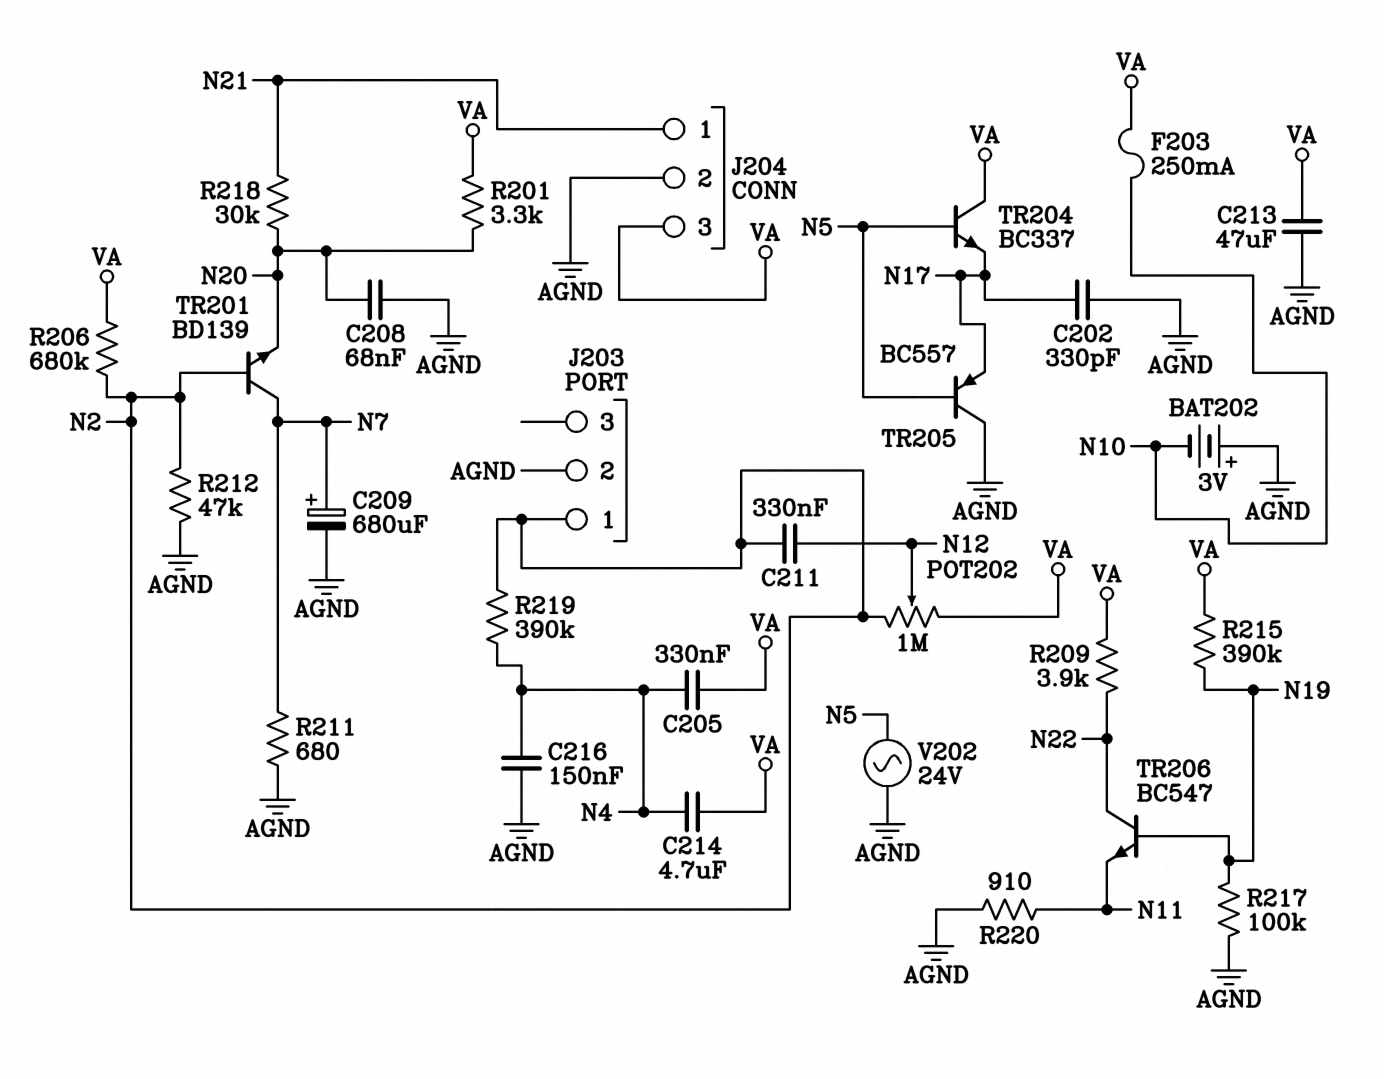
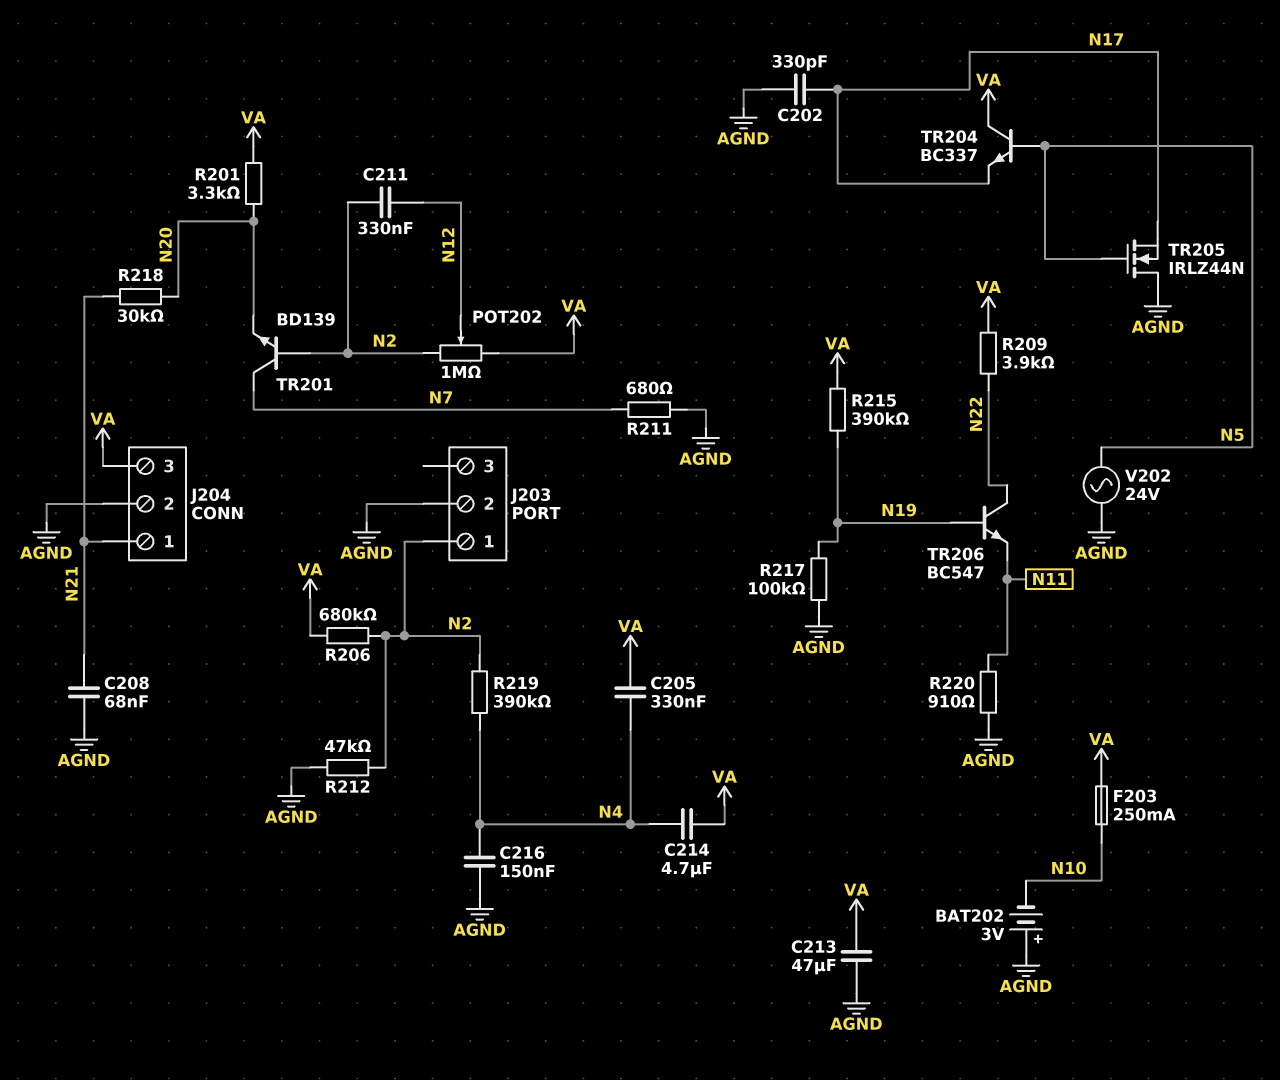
C208: 68nF (AGND, N20) -> 68nF (AGND, N21)
C209: 680uF (plus N7, minus AGND) -> none
TR205: PNP BC557 (B N5, C AGND, E N17) -> NMOS IRLZ44N (G N5, D AGND, S N17)

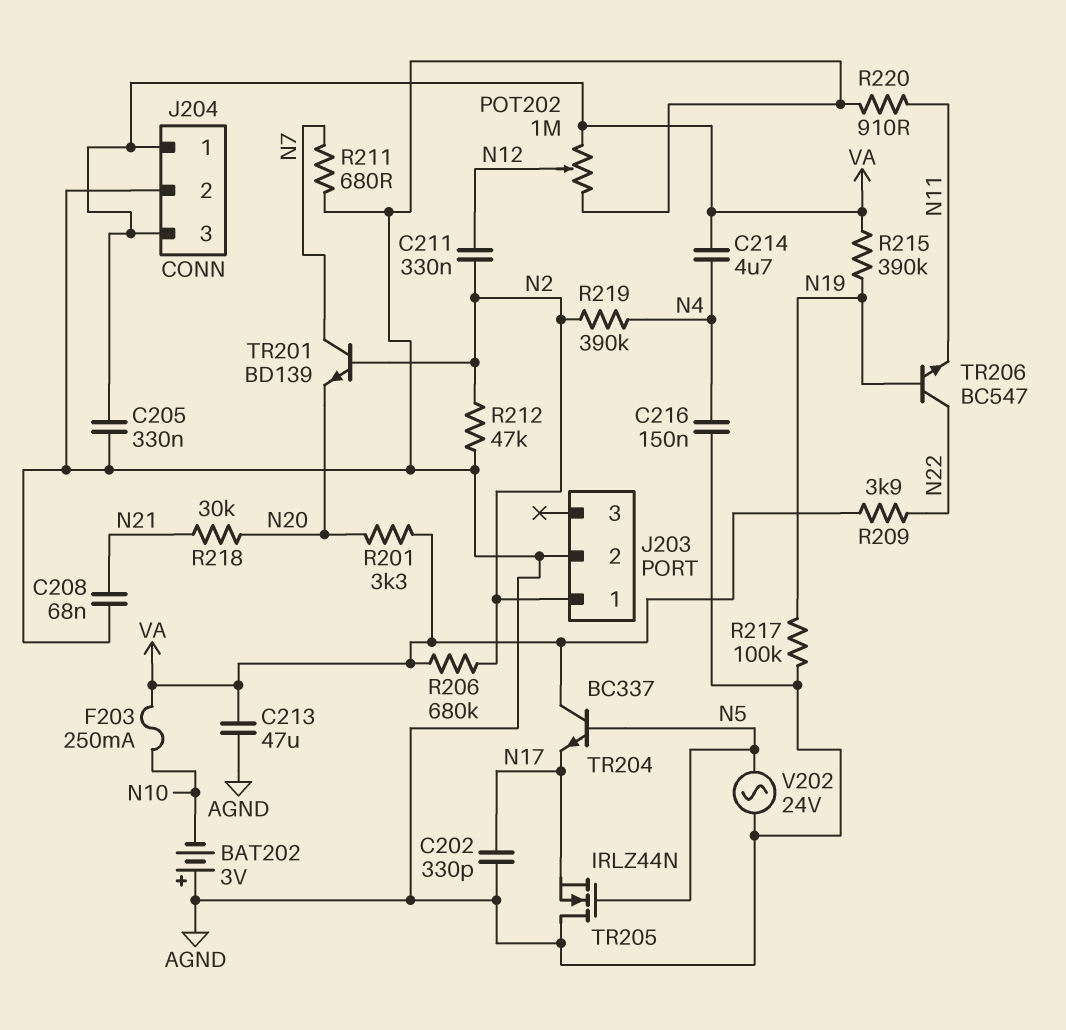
C205: 330nF (N4, VA) -> 330nF (AGND, VA)
J204 pin 1: N21 -> VA
POT202: 1M (N2, VA, wiper N12) -> 1M (AGND, VA, wiper N12)

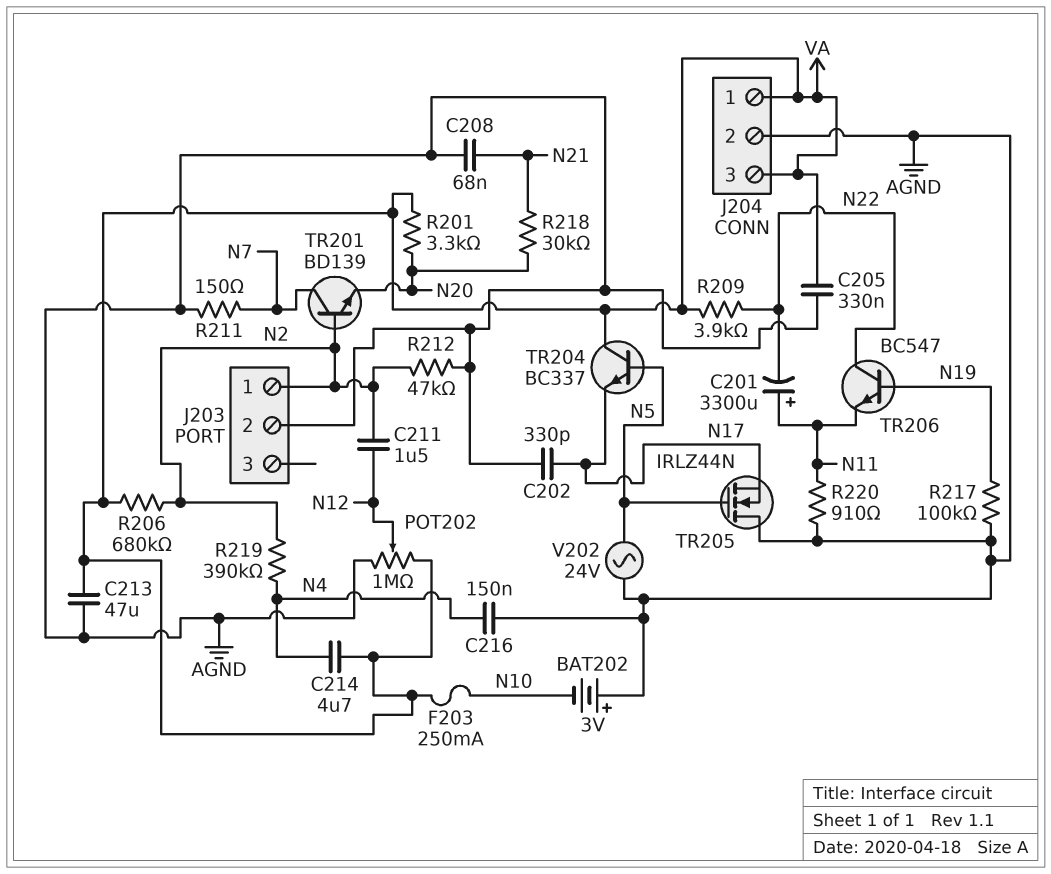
C201: none -> 3300uF (plus N11, minus N22)
C211: 330nF (N2, N12) -> 1.5uF (N2, N12)
R211: 680 (AGND, N7) -> 150 (AGND, N7)
R215: 390k (N19, VA) -> none

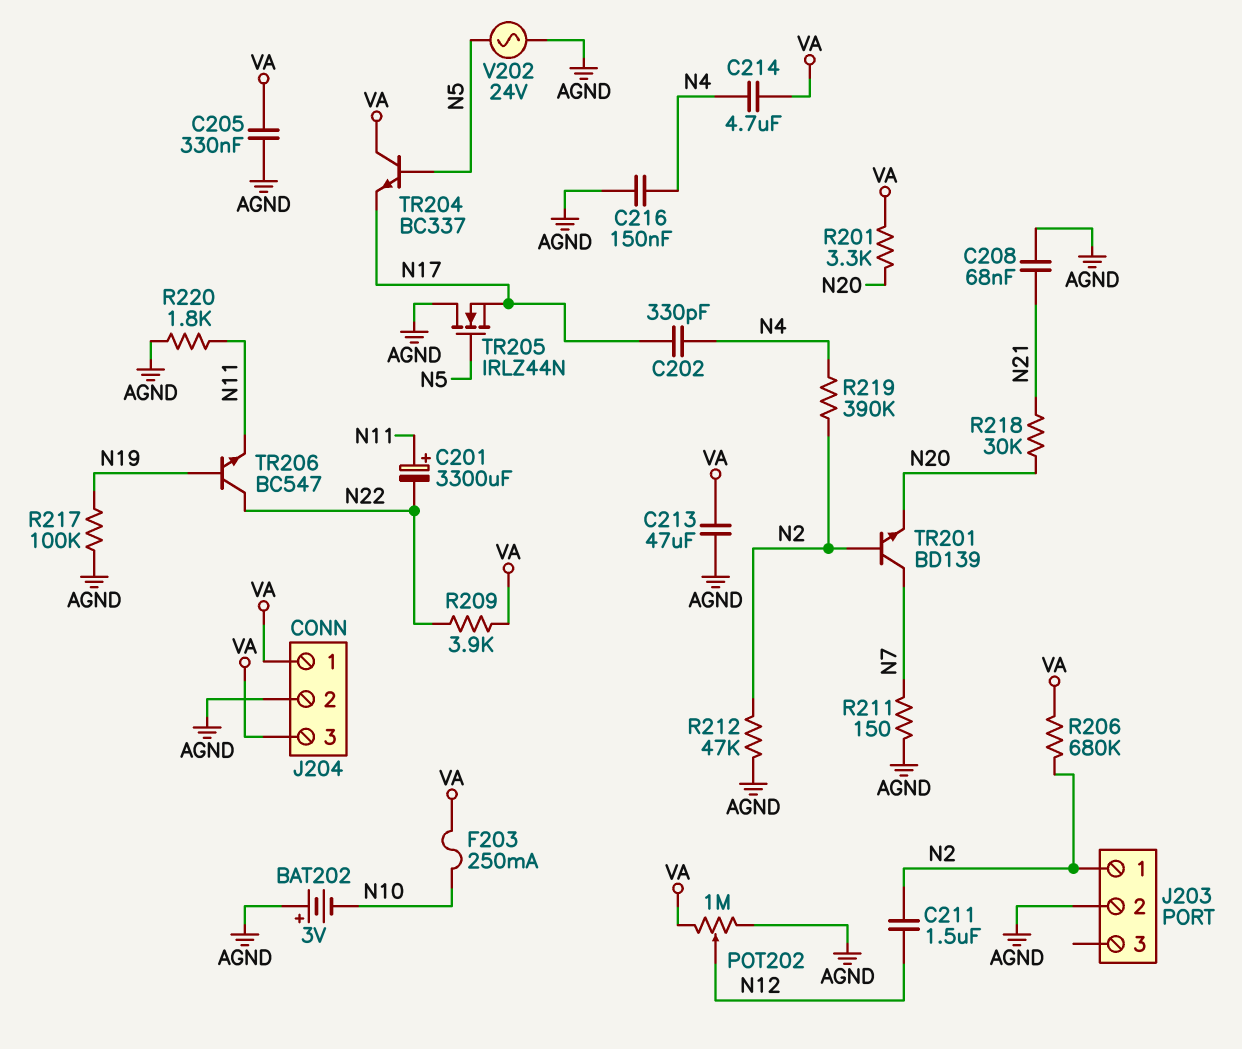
C202: 330pF (AGND, N17) -> 330pF (N4, N17)
R220: 910 (AGND, N11) -> 1.8k (AGND, N11)

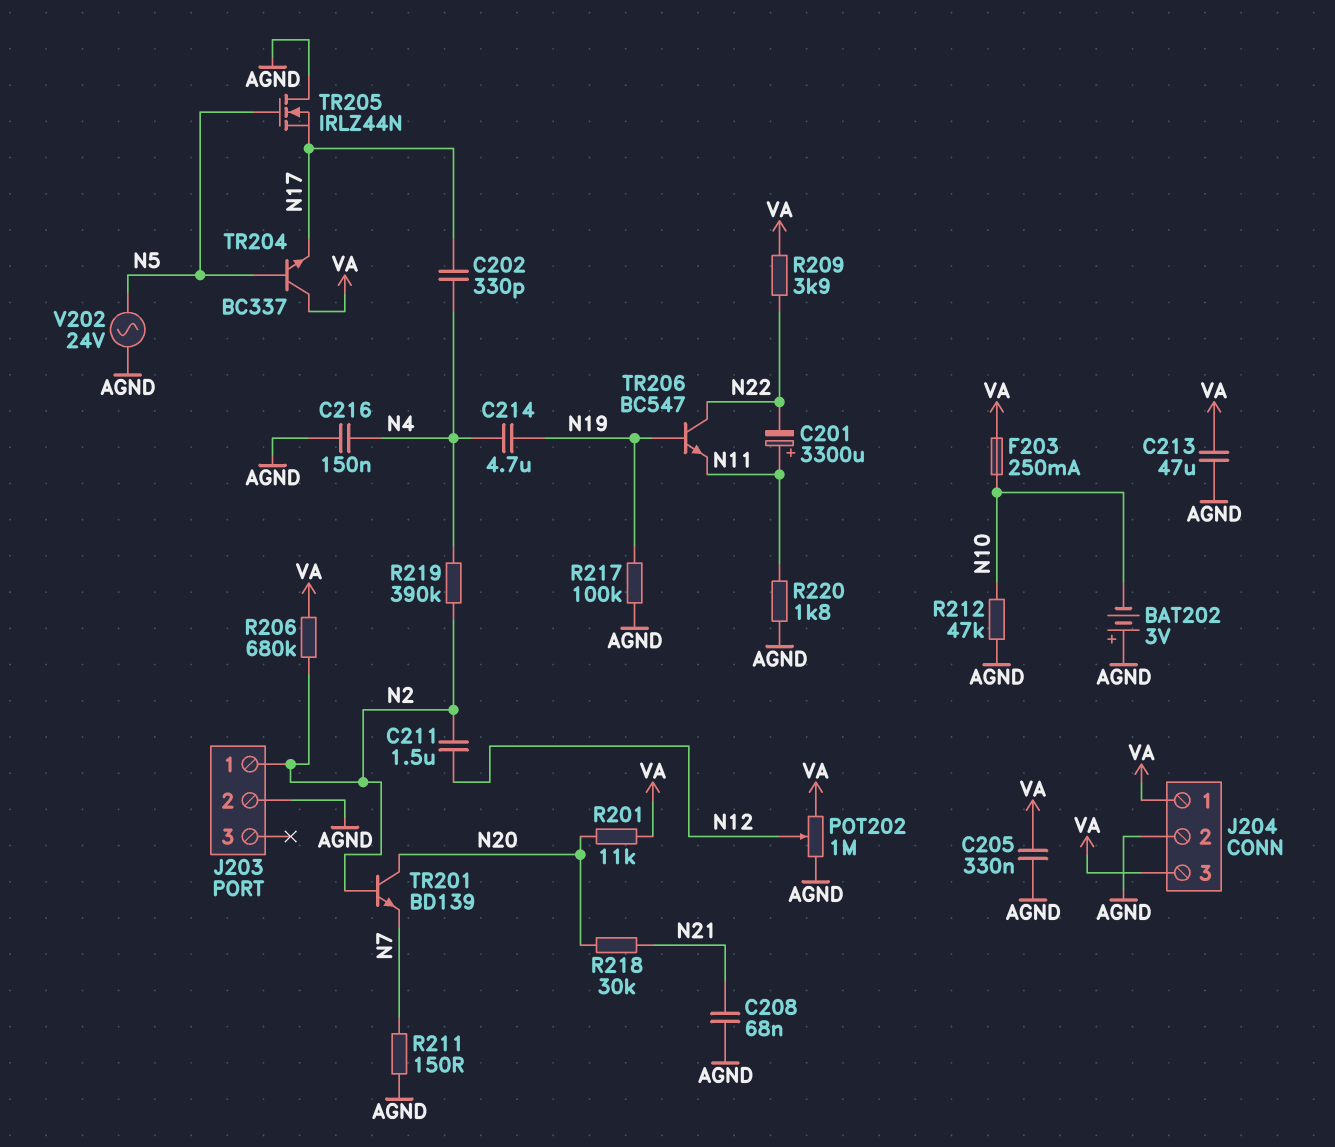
C214: 4.7uF (N4, VA) -> 4.7uF (N4, N19)
R201: 3.3k (N20, VA) -> 11k (N20, VA)
R212: 47k (AGND, N2) -> 47k (AGND, N10)
TR201: NPN BD139 (B N2, C N7, E N20) -> NPN BD139 (B N2, C N20, E N7)

